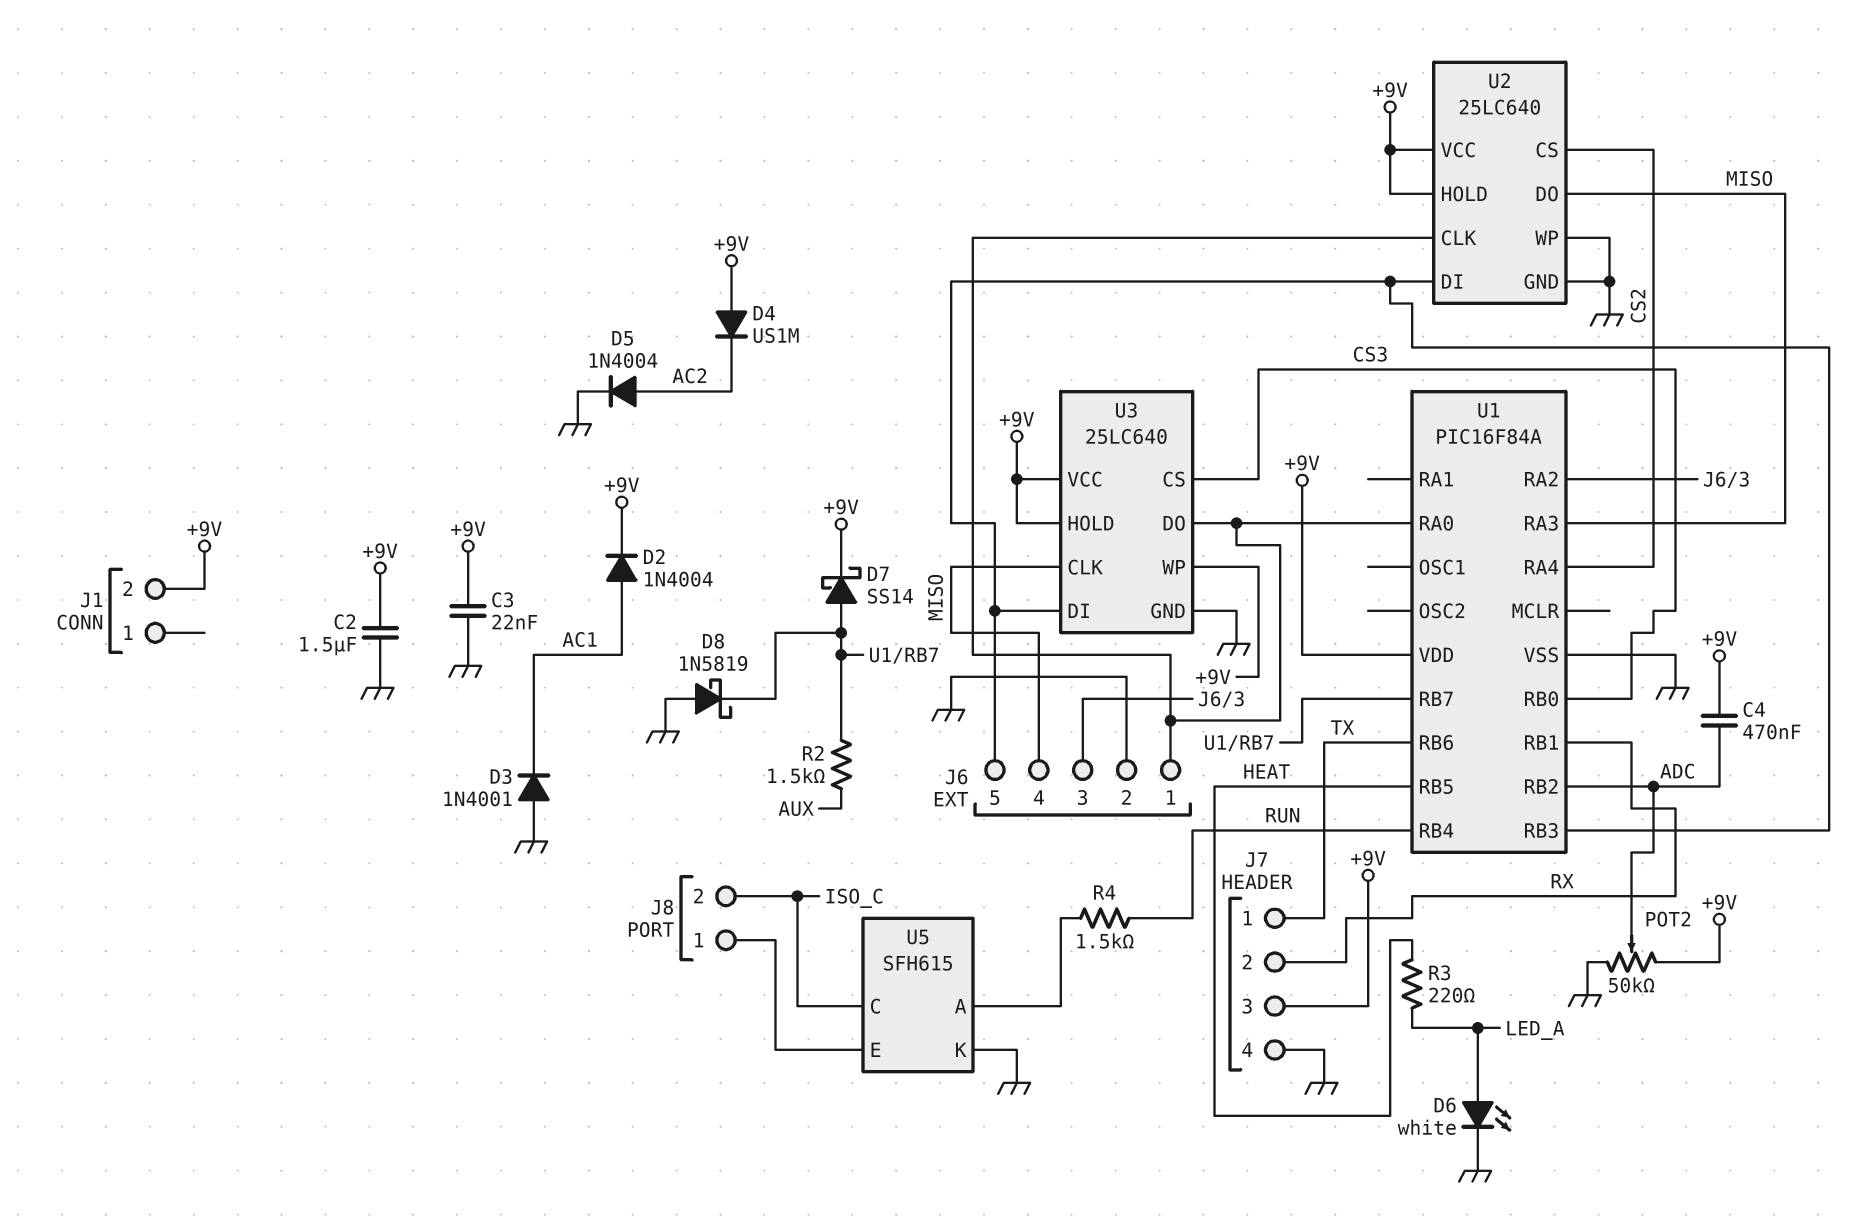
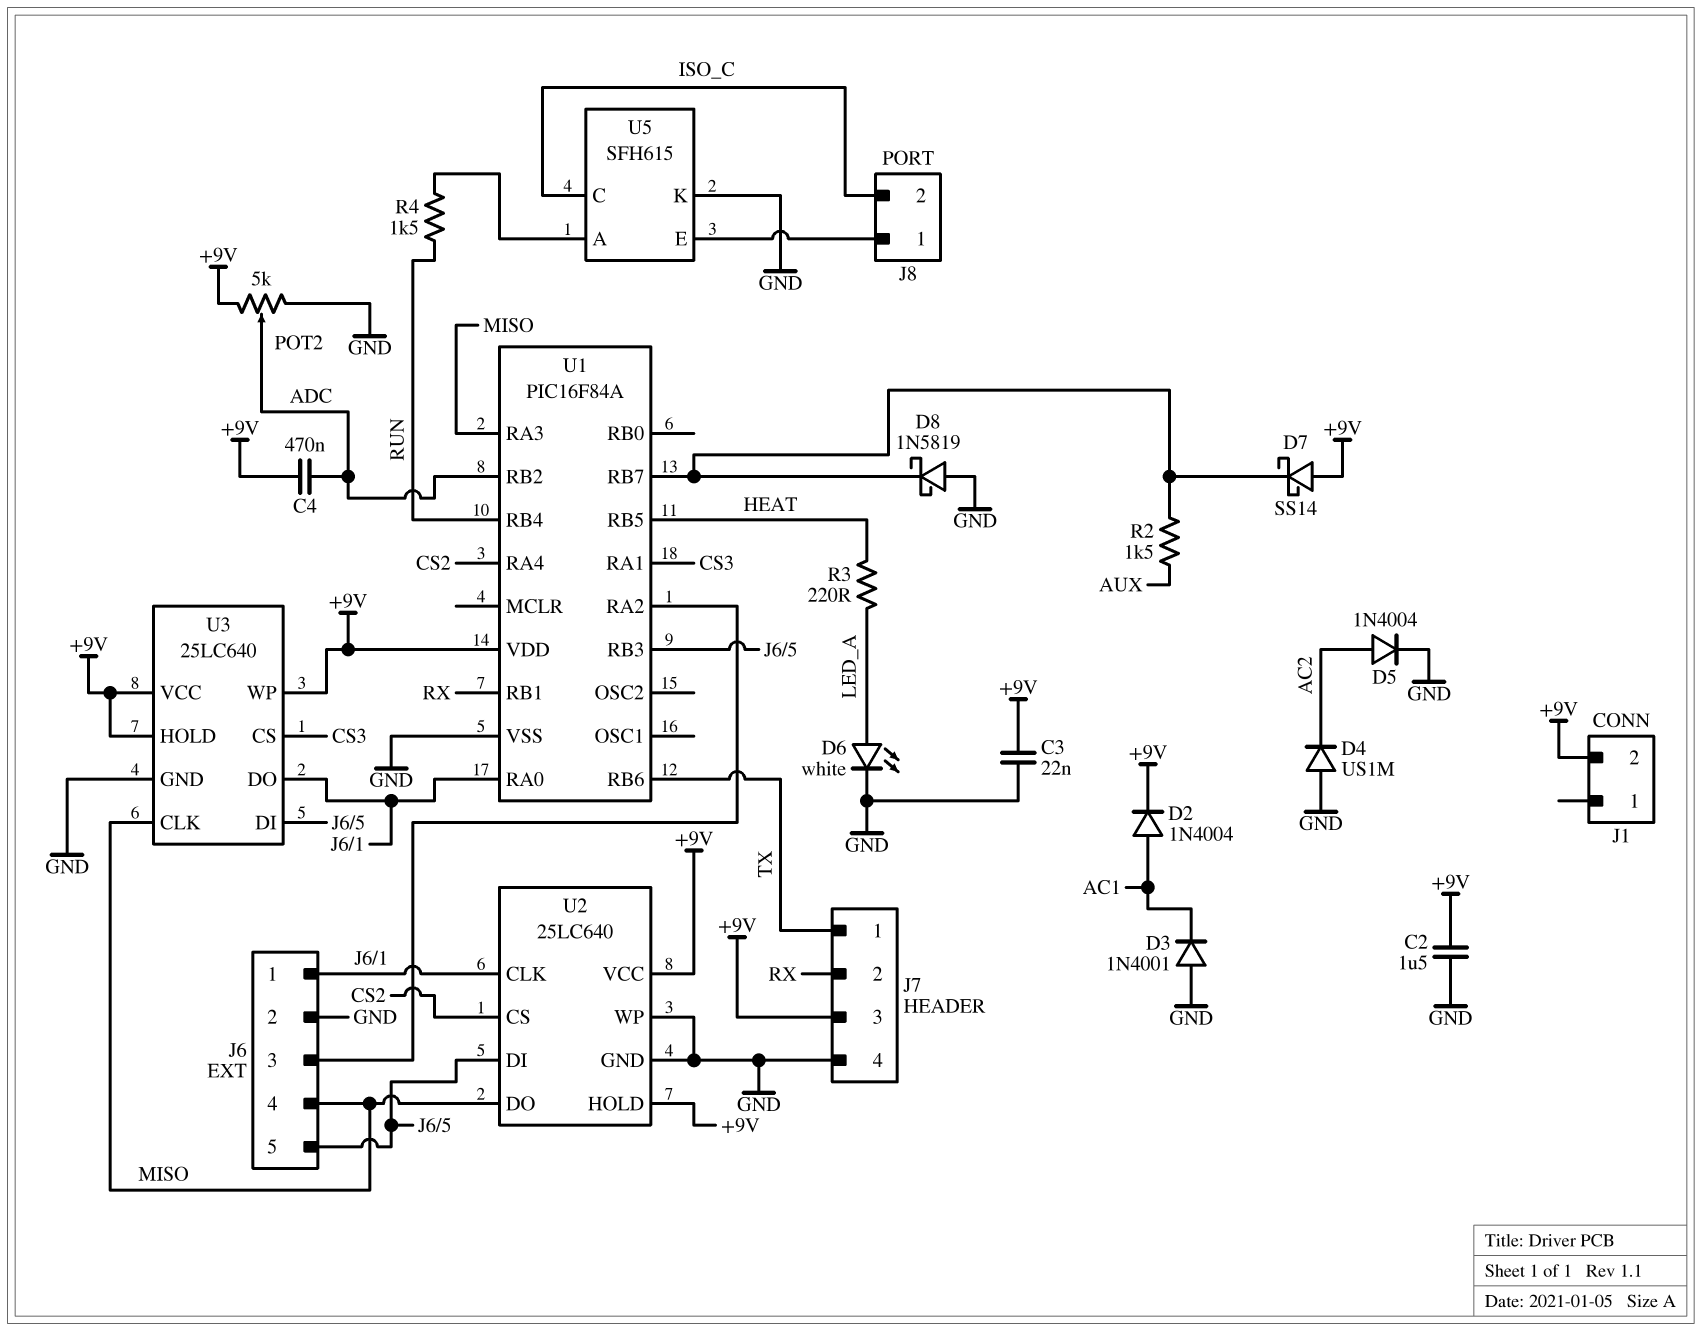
D4: diode US1M (A +9V, K AC2) -> diode US1M (A GND, K AC2)
D7: schottky SS14 (A U1/RB7, K +9V) -> schottky SS14 (A +9V, K U1/RB7)
POT2: 50k (+9V, GND, wiper ADC) -> 5k (+9V, GND, wiper ADC)
U1 pin RA1: none -> CS3
U1 pin RB0: CS3 -> none

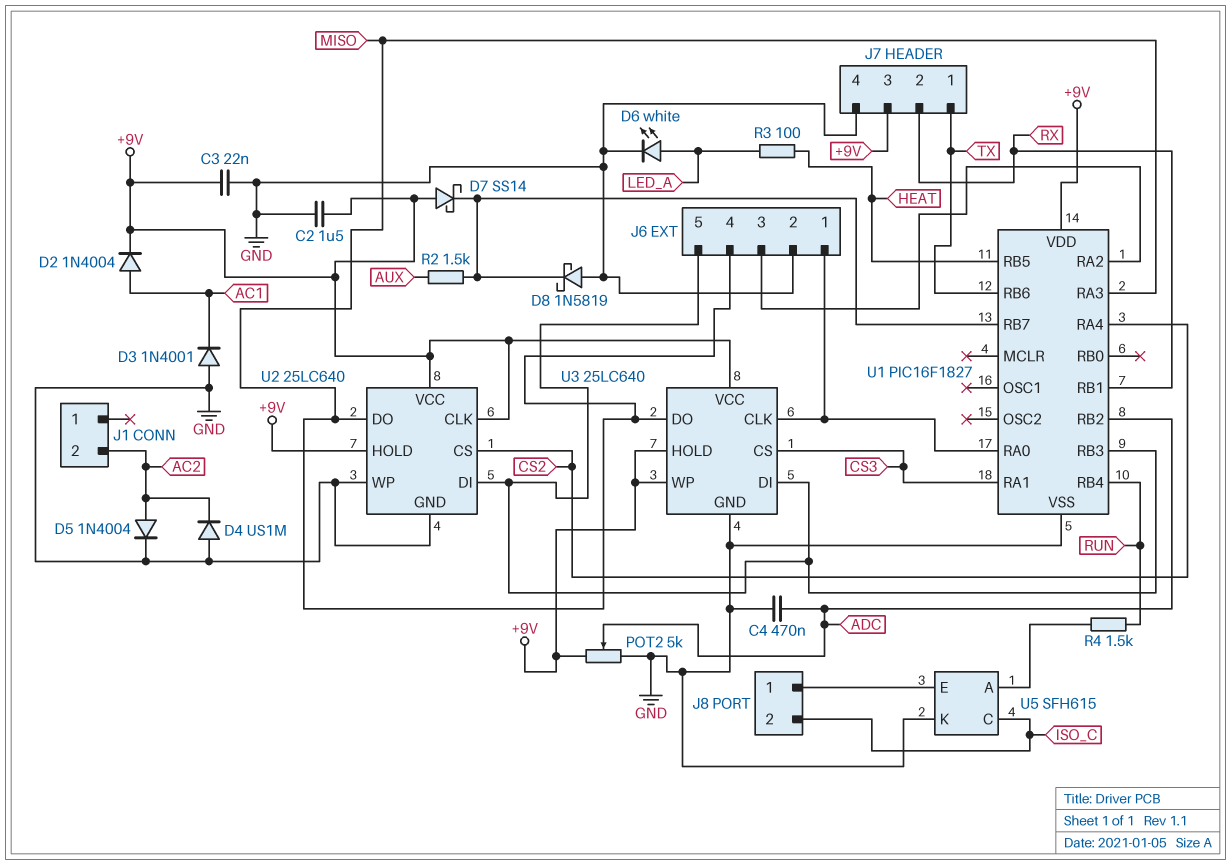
C4: 470nF (+9V, ADC) -> 470nF (ADC, GND)
J1 pin 2: +9V -> AC2
R3: 220 (HEAT, LED_A) -> 100 (HEAT, LED_A)
U1: PIC16F84A -> PIC16F1827
U2 pin CLK: J6/1 -> +9V
U3 pin CLK: MISO -> J6/1
U3 pin DO: J6/1 -> MISO

